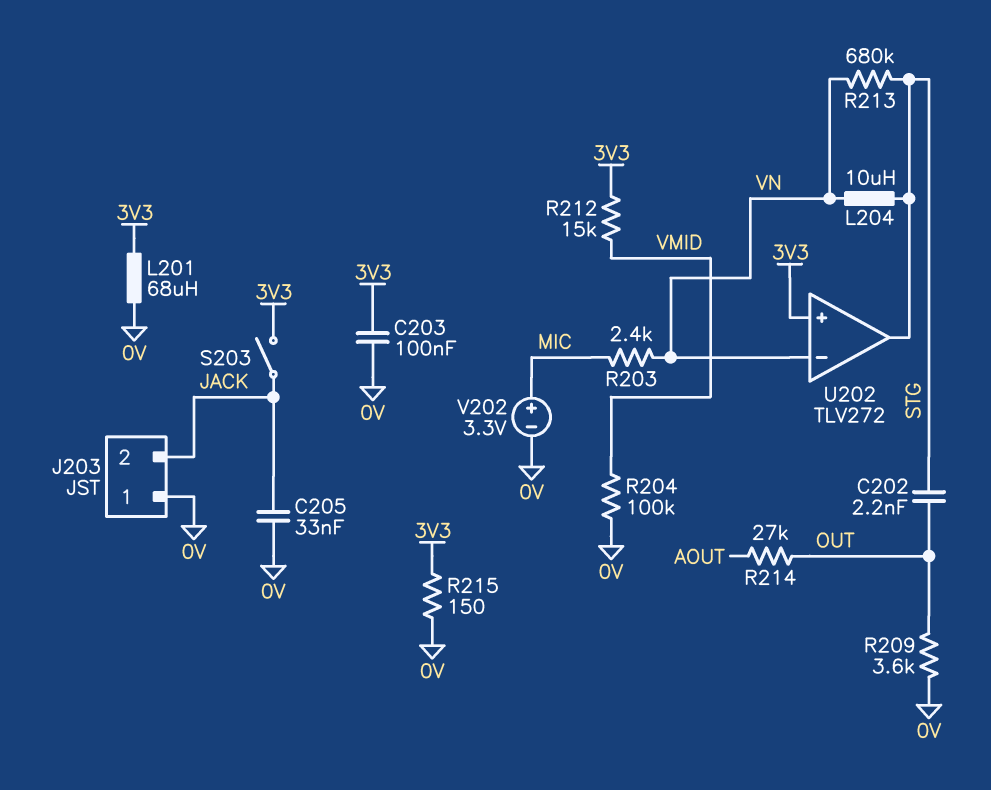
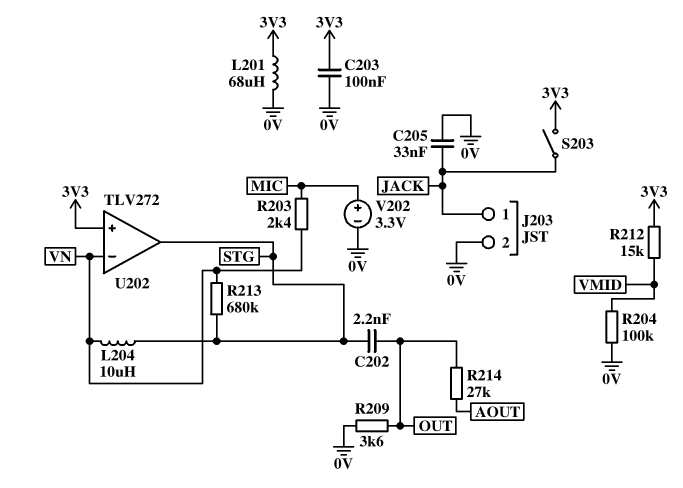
J203 pin 1: 0V -> JACK
J203 pin 2: JACK -> 0V
R215: 150 (0V, 3V3) -> none

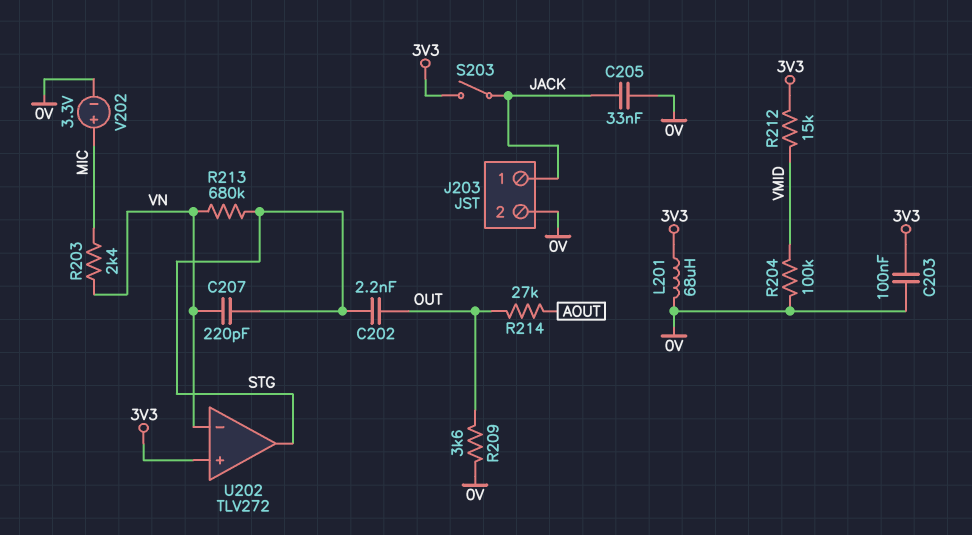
C207: none -> 220pF (STG, VN)
L204: 10uH (STG, VN) -> none

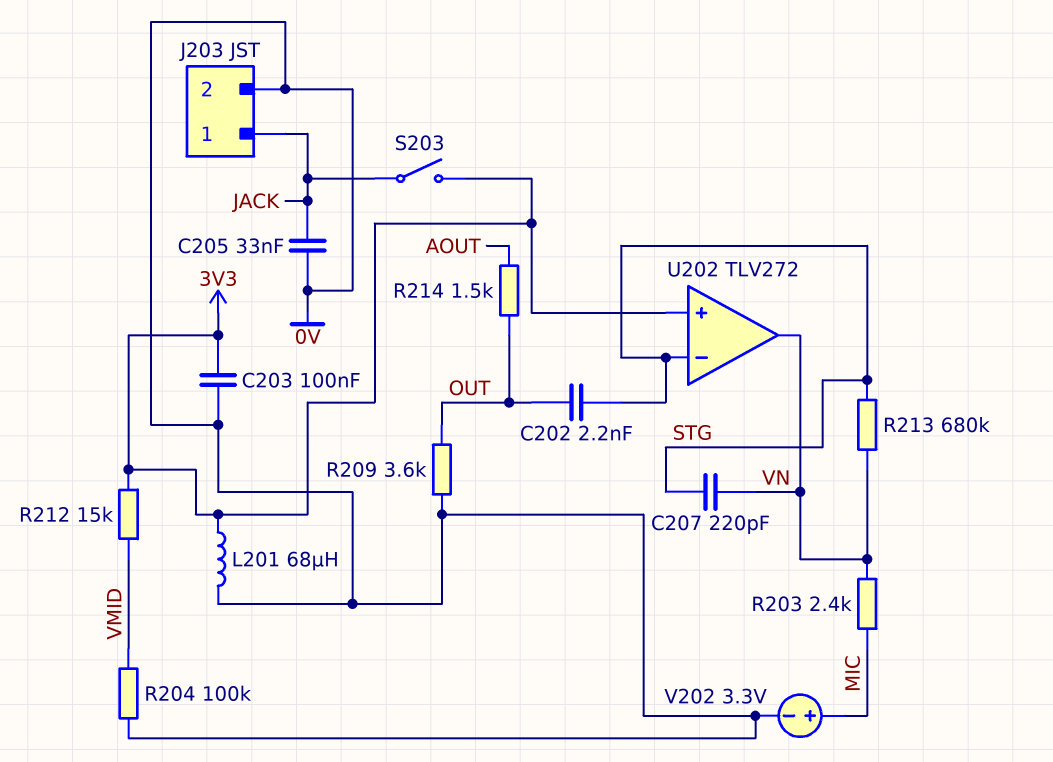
R214: 27k (AOUT, OUT) -> 1.5k (AOUT, OUT)
U202 pin in-: VN -> STG
U202 pin out: STG -> VN

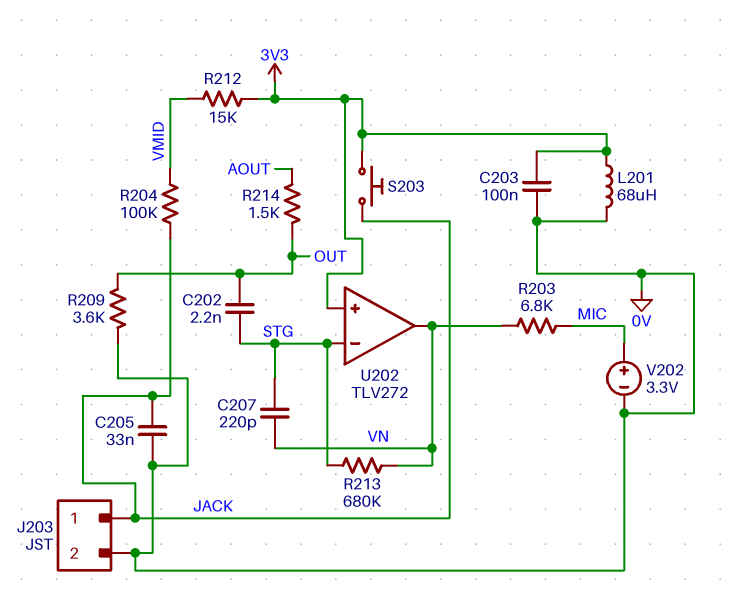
R203: 2.4k (MIC, VN) -> 6.8k (MIC, VN)
R204: 100k (0V, VMID) -> 100k (JACK, VMID)
S203: switch (3V3, JACK) -> button (3V3, JACK)

